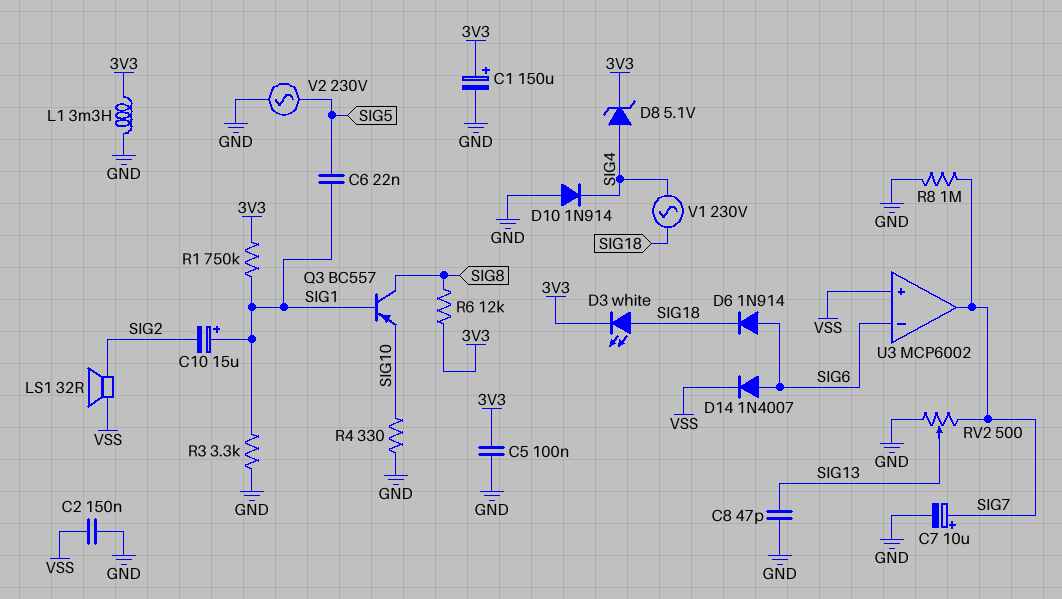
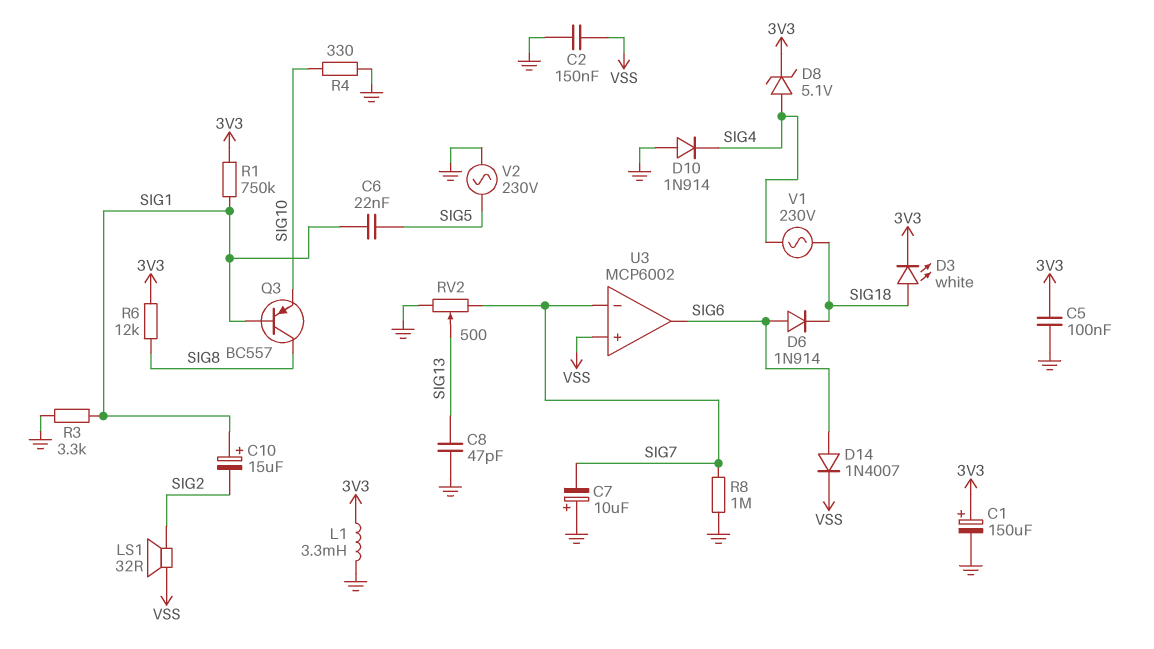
C7: 10uF (plus SIG7, minus GND) -> 10uF (plus GND, minus SIG7)
U3 pin in-: SIG6 -> SIG7
U3 pin out: SIG7 -> SIG6

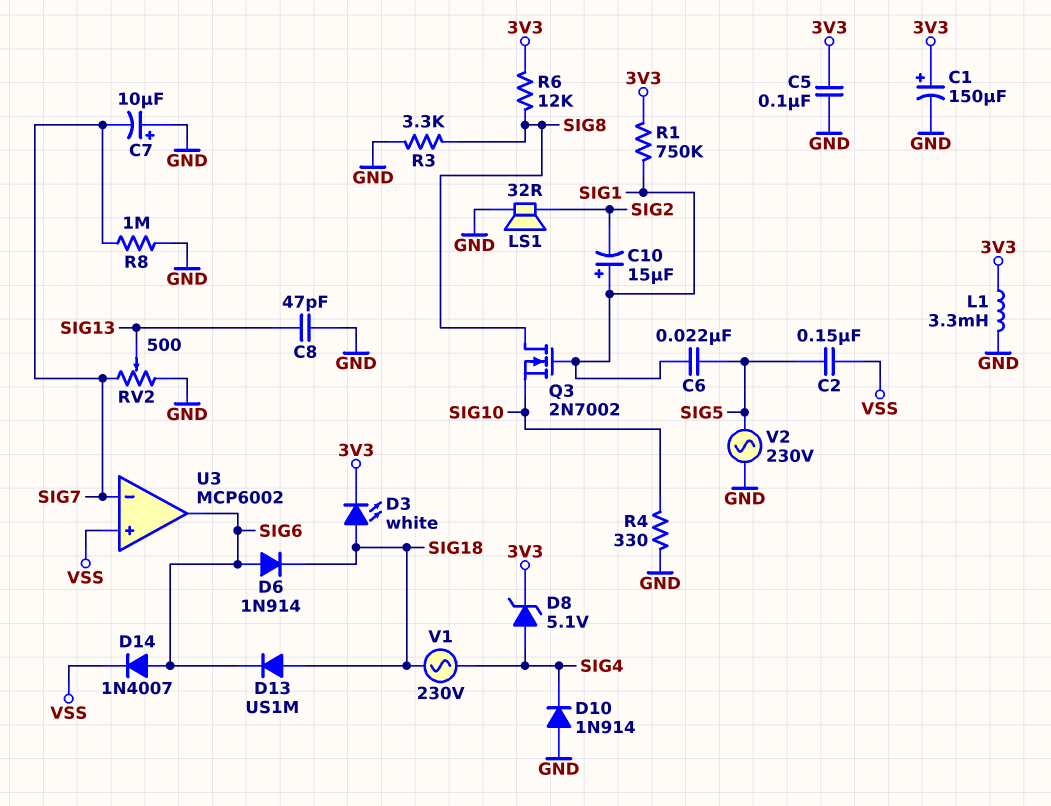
C2: 150nF (GND, VSS) -> 150nF (SIG5, VSS)
D13: none -> diode US1M (A SIG18, K SIG6)
LS1: speaker 32R (SIG2, VSS) -> speaker 32R (GND, SIG2)
Q3: PNP BC557 (B SIG1, C SIG8, E SIG10) -> NMOS 2N7002 (G SIG1, D SIG8, S SIG10)
R3: 3.3k (GND, SIG1) -> 3.3k (GND, SIG8)

